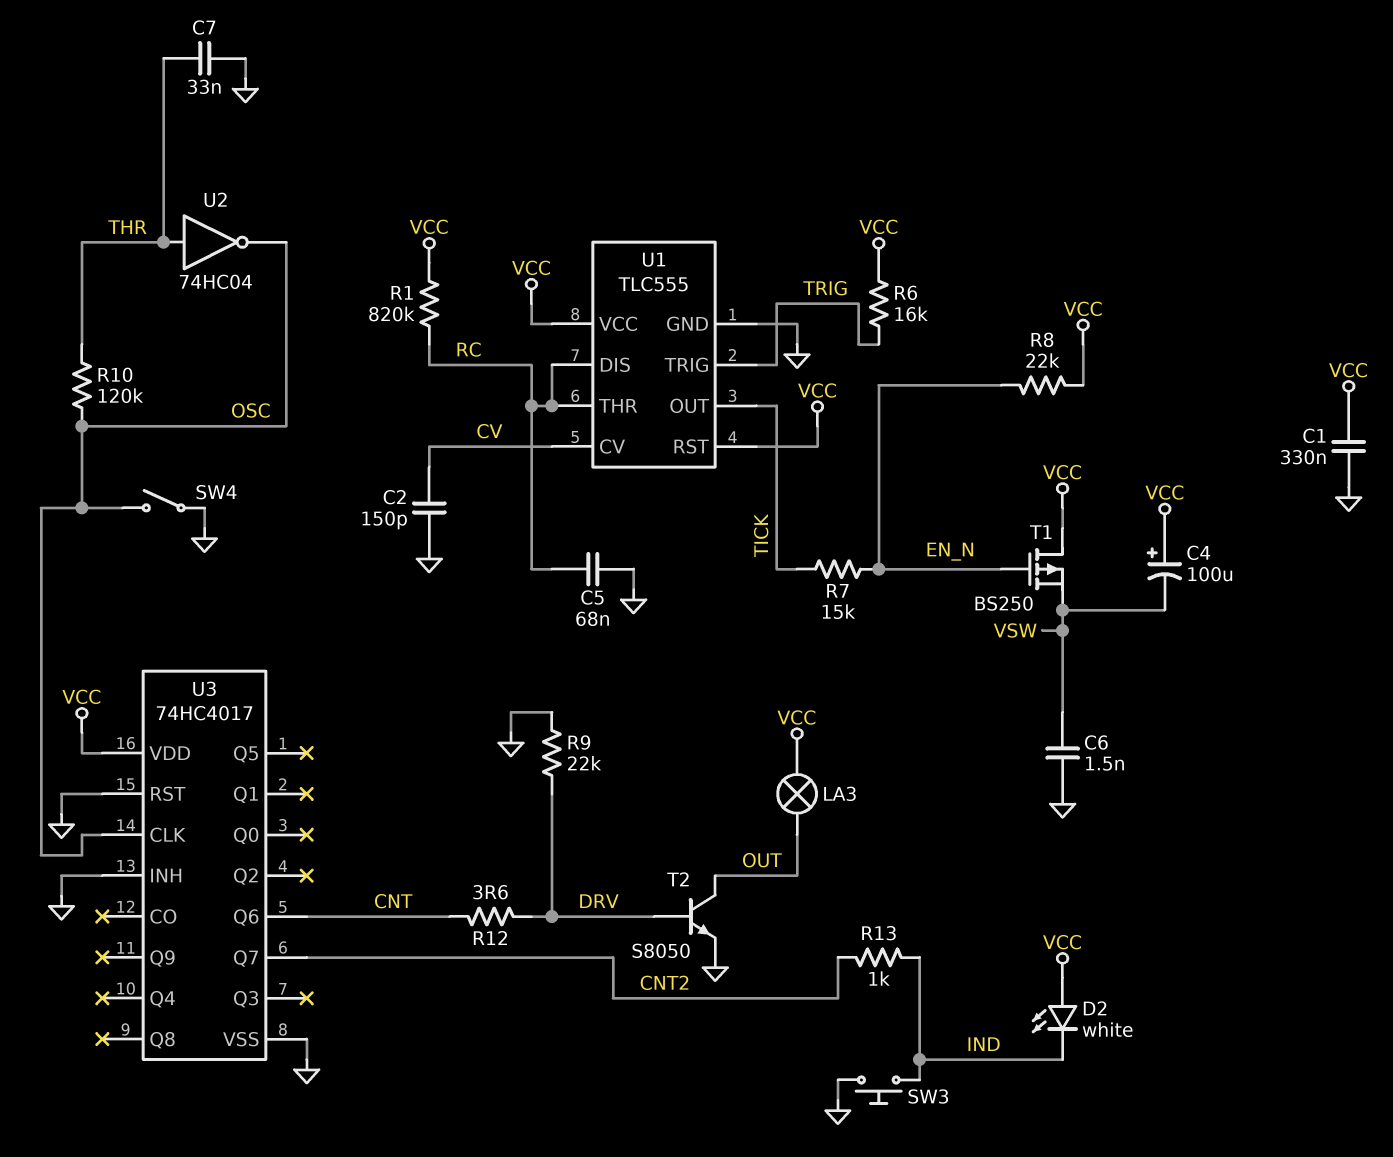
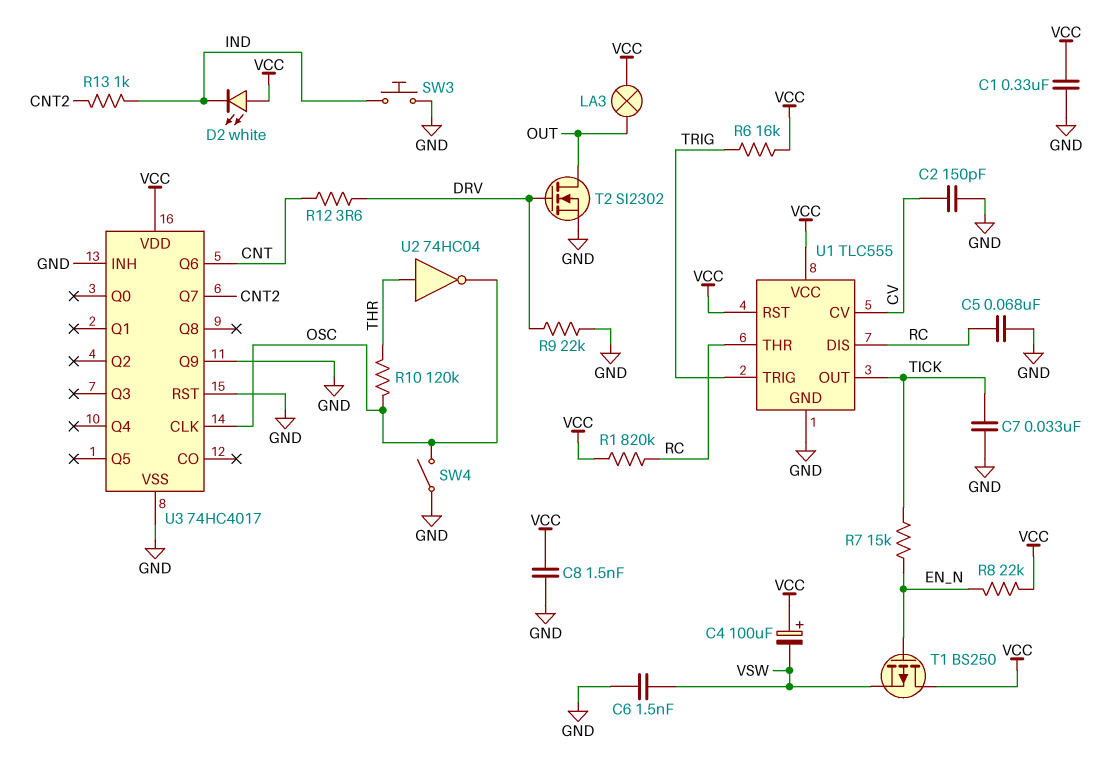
C7: 33nF (GND, THR) -> 33nF (GND, TICK)
C8: none -> 1.5nF (GND, VCC)
T2: NPN S8050 (B DRV, C OUT, E GND) -> NMOS SI2302 (G DRV, D OUT, S GND)
U3 pin Q9: none -> GND

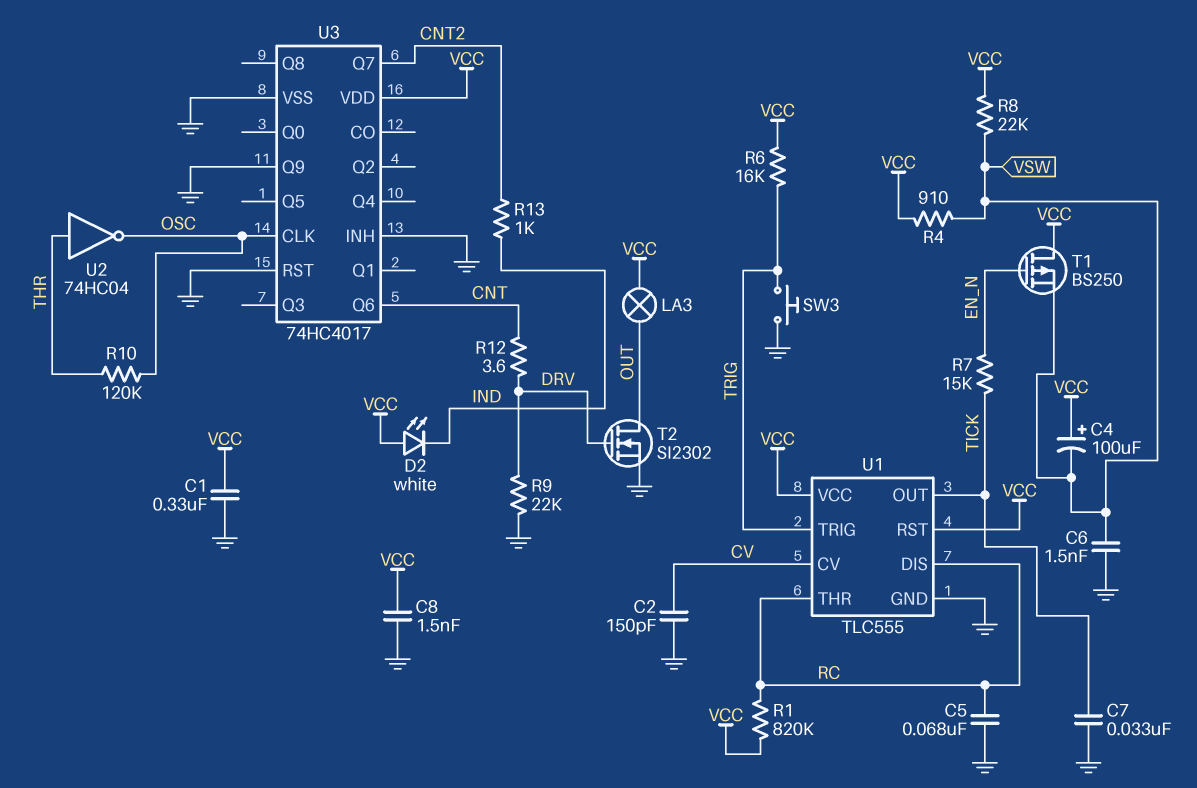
R4: none -> 910 (VCC, VSW)
R8: 22k (EN_N, VCC) -> 22k (VCC, VSW)
SW3: button (GND, IND) -> button (GND, TRIG)
SW4: switch (GND, OSC) -> none

